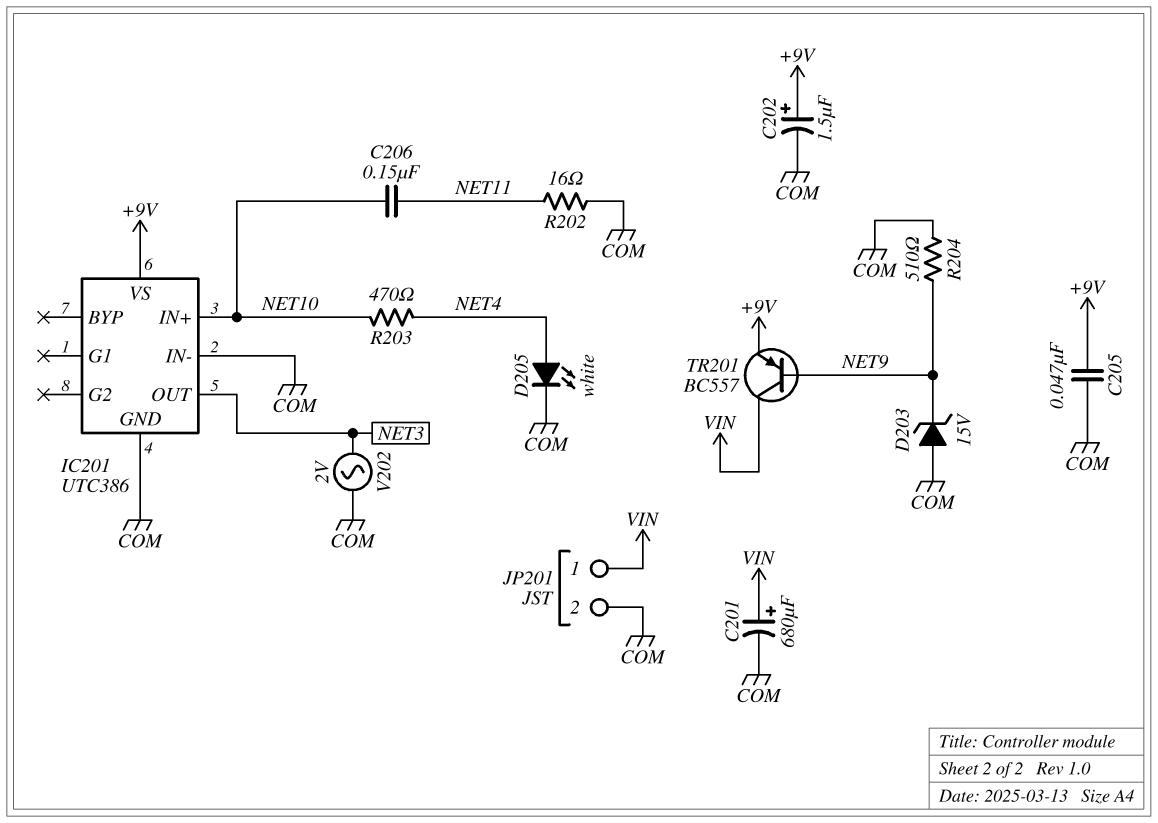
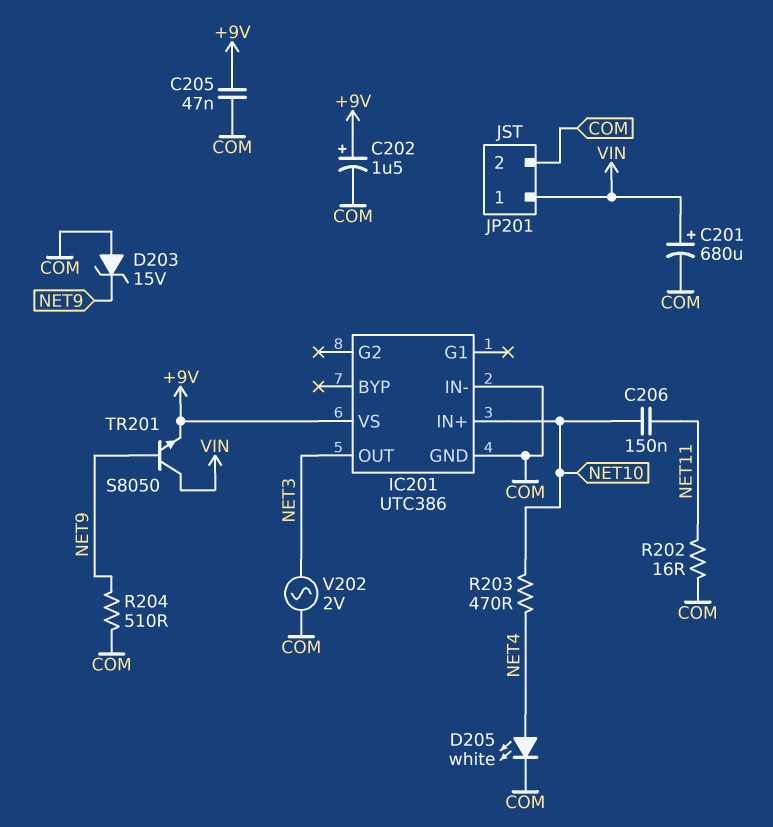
TR201: PNP BC557 (B NET9, C VIN, E +9V) -> NPN S8050 (B NET9, C VIN, E +9V)

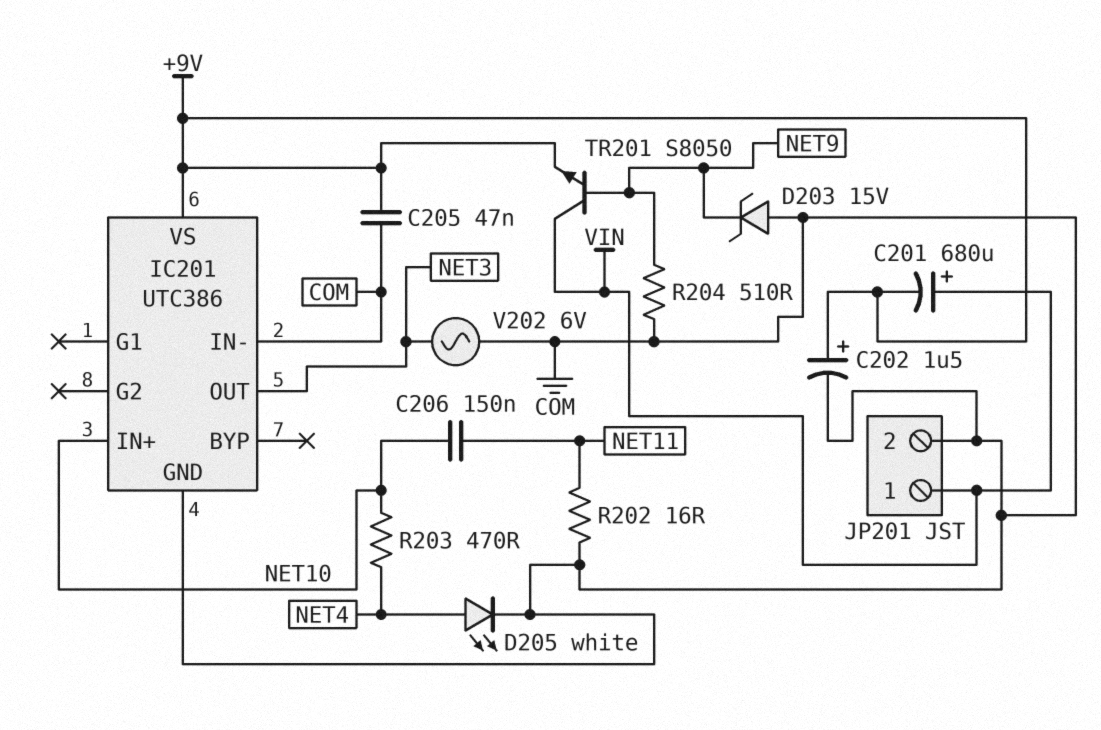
C201: 680uF (plus VIN, minus COM) -> 680uF (plus VIN, minus +9V)
V202: AC 2V (COM, NET3) -> AC 6V (COM, NET3)

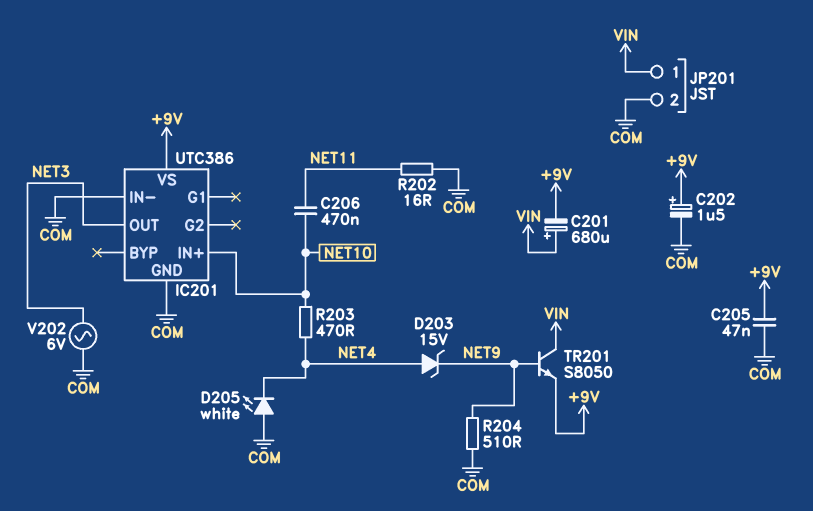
C206: 150nF (NET10, NET11) -> 470nF (NET10, NET11)
D203: zener 15V (A COM, K NET9) -> zener 15V (A NET4, K NET9)
D205: LED white (A NET4, K COM) -> LED white (A COM, K NET4)

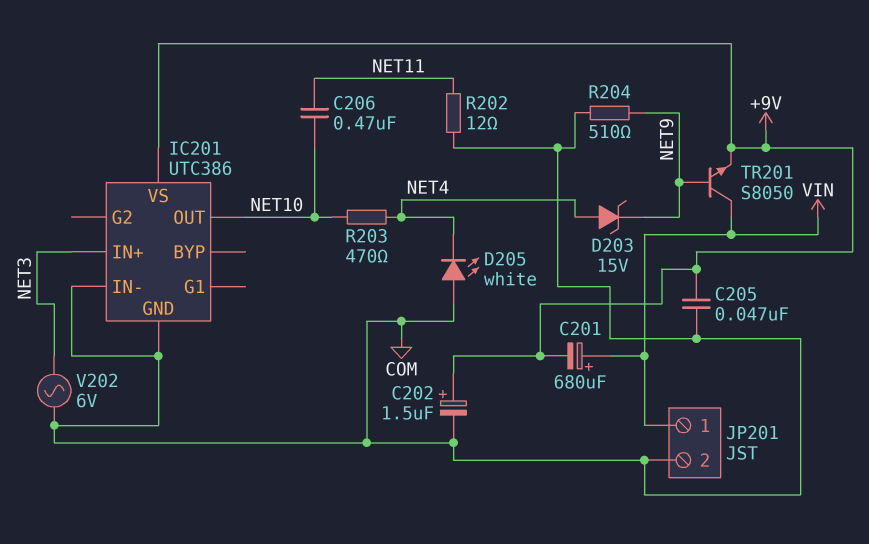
IC201 pin IN+: NET10 -> NET3
IC201 pin OUT: NET3 -> NET10
R202: 16 (COM, NET11) -> 12 (COM, NET11)

